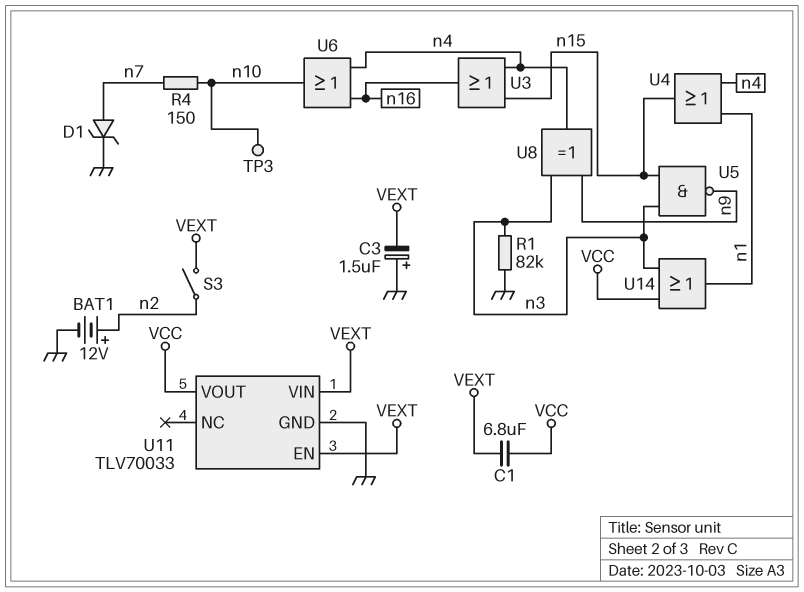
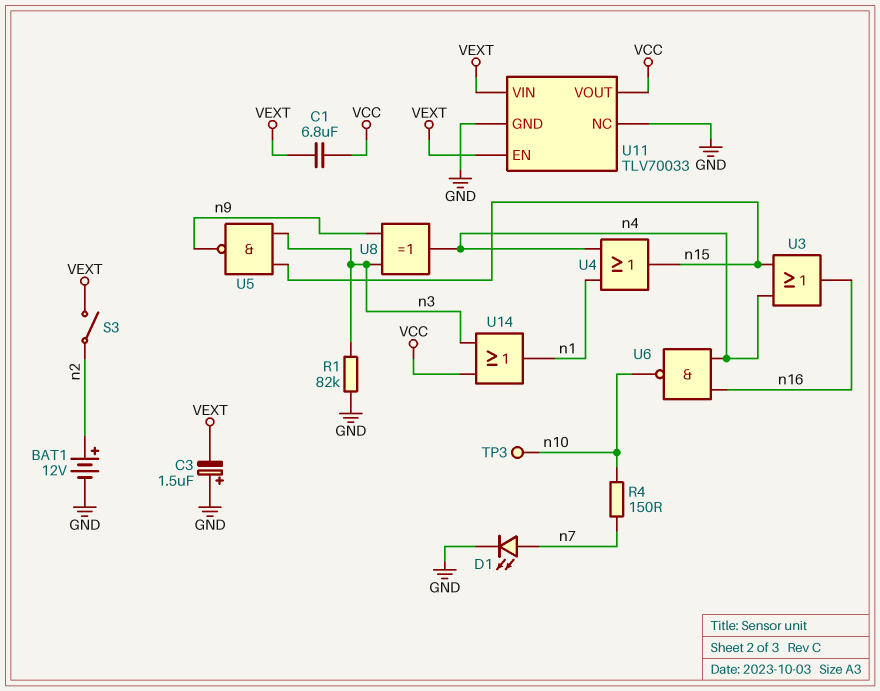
D1: zener (A n7, K GND) -> LED (A n7, K GND)
U6: OR (in n4, in n16, out n10) -> NAND (in n4, in n16, out n10)
U11 pin NC: none -> GND

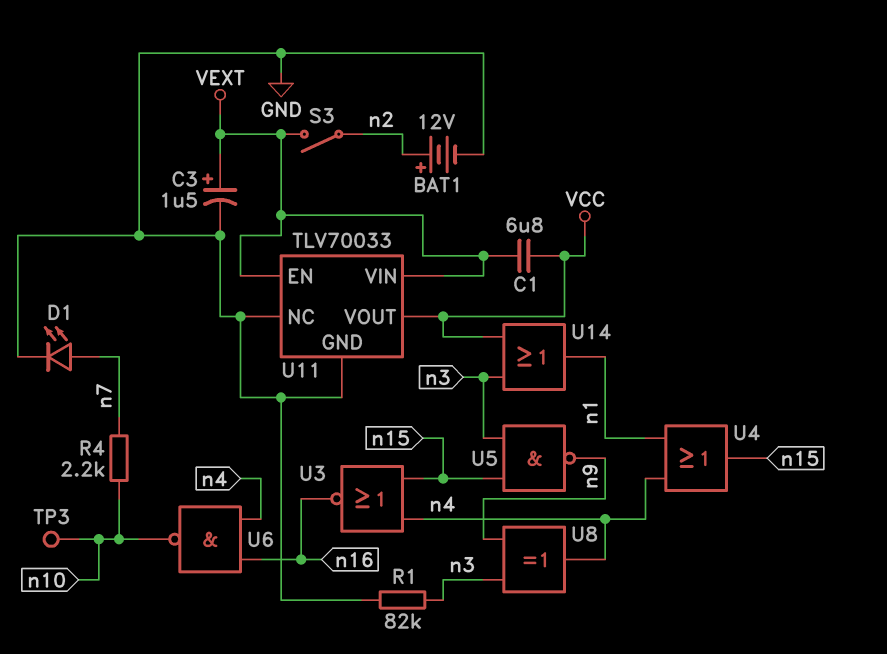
C3: 1.5uF (plus GND, minus VEXT) -> 1.5uF (plus VEXT, minus GND)
R4: 150 (n7, n10) -> 2.2k (n7, n10)
U3: OR (in n4, in n15, out n16) -> NOR (in n4, in n15, out n16)

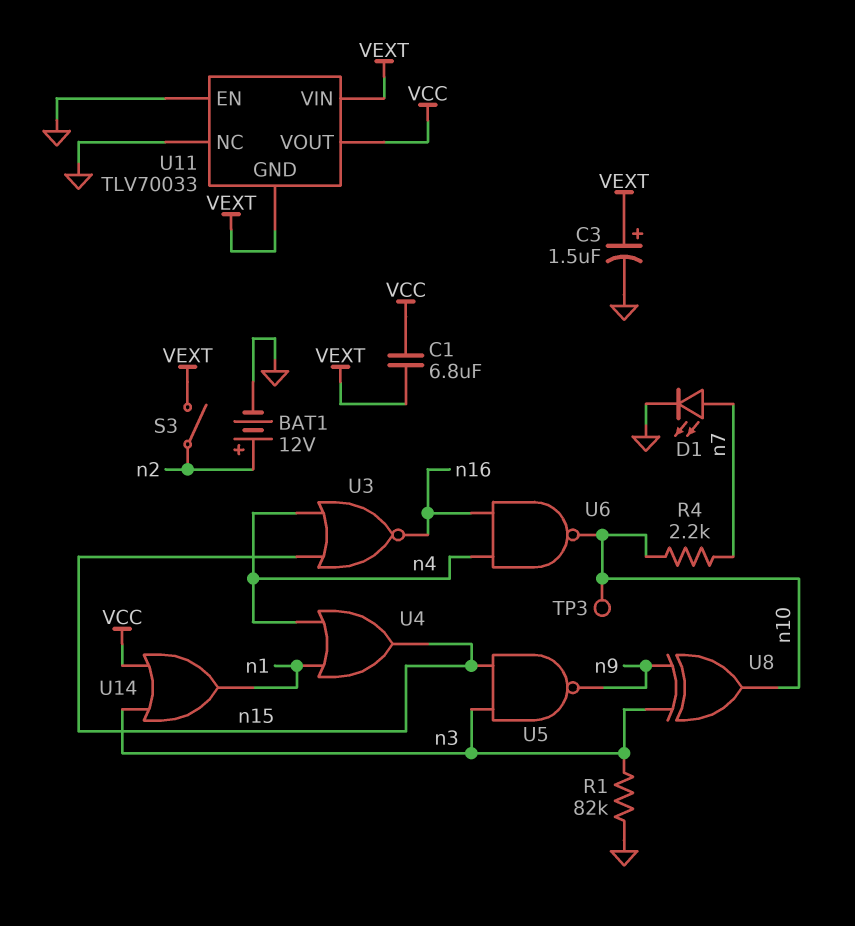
U8: XOR (in n3, in n9, out n4) -> XOR (in n3, in n9, out n10)
U11 pin EN: VEXT -> GND
U11 pin GND: GND -> VEXT

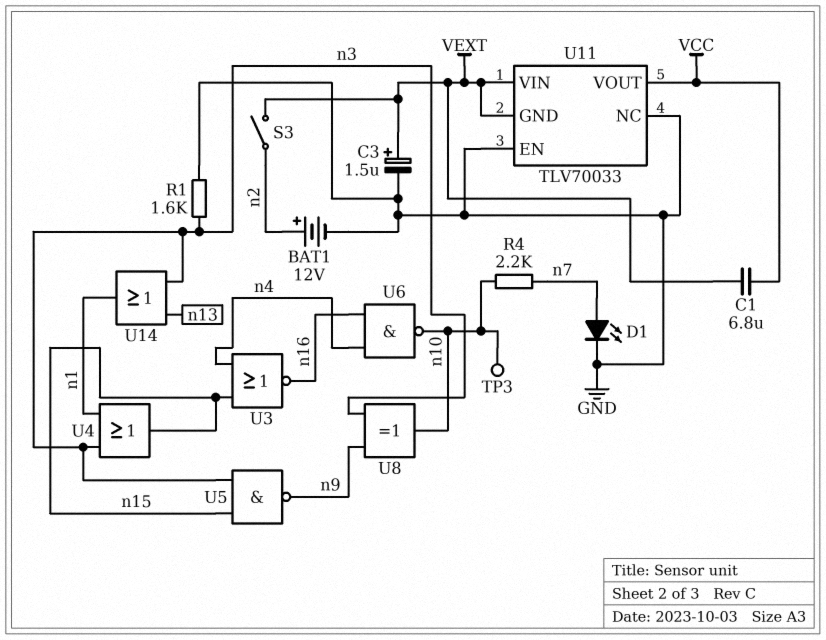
R1: 82k (GND, n3) -> 1.6k (GND, n3)
U4: OR (in n1, in n4, out n15) -> OR (in n1, in n3, out n15)
U14: OR (in VCC, in n3, out n1) -> OR (in n3, in n13, out n1)

